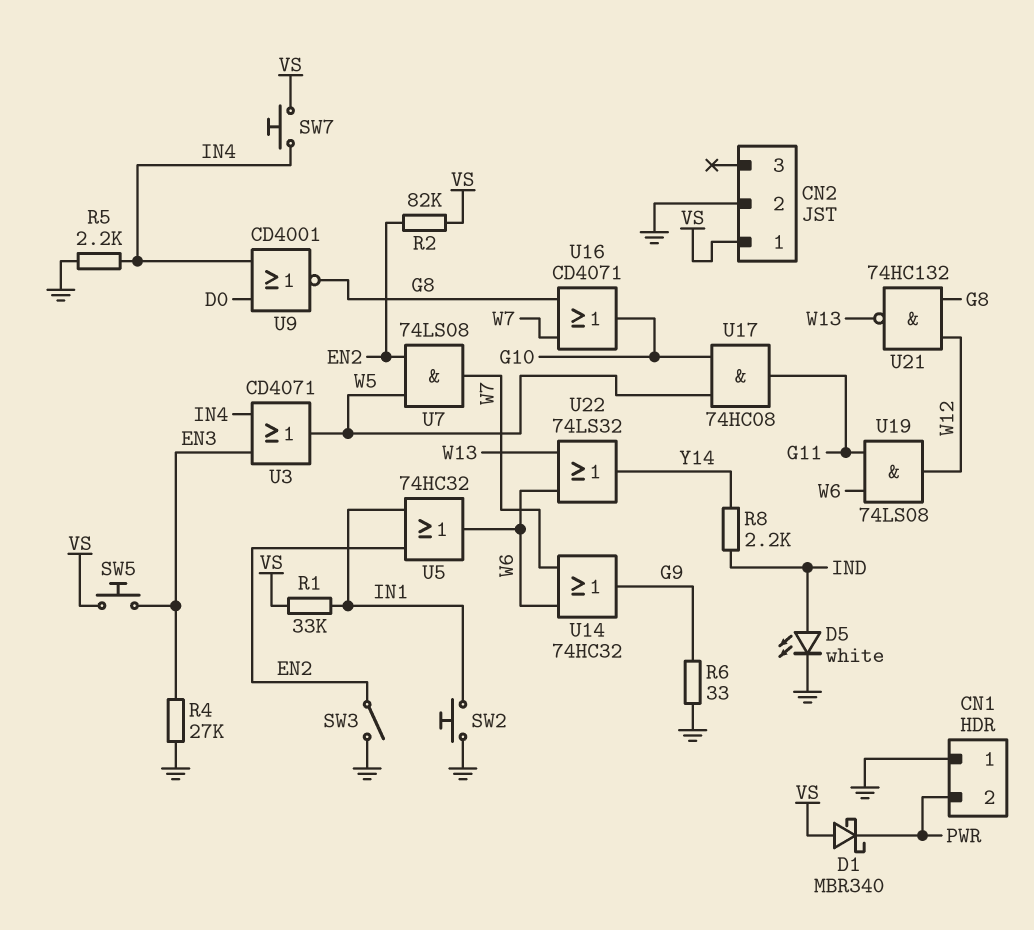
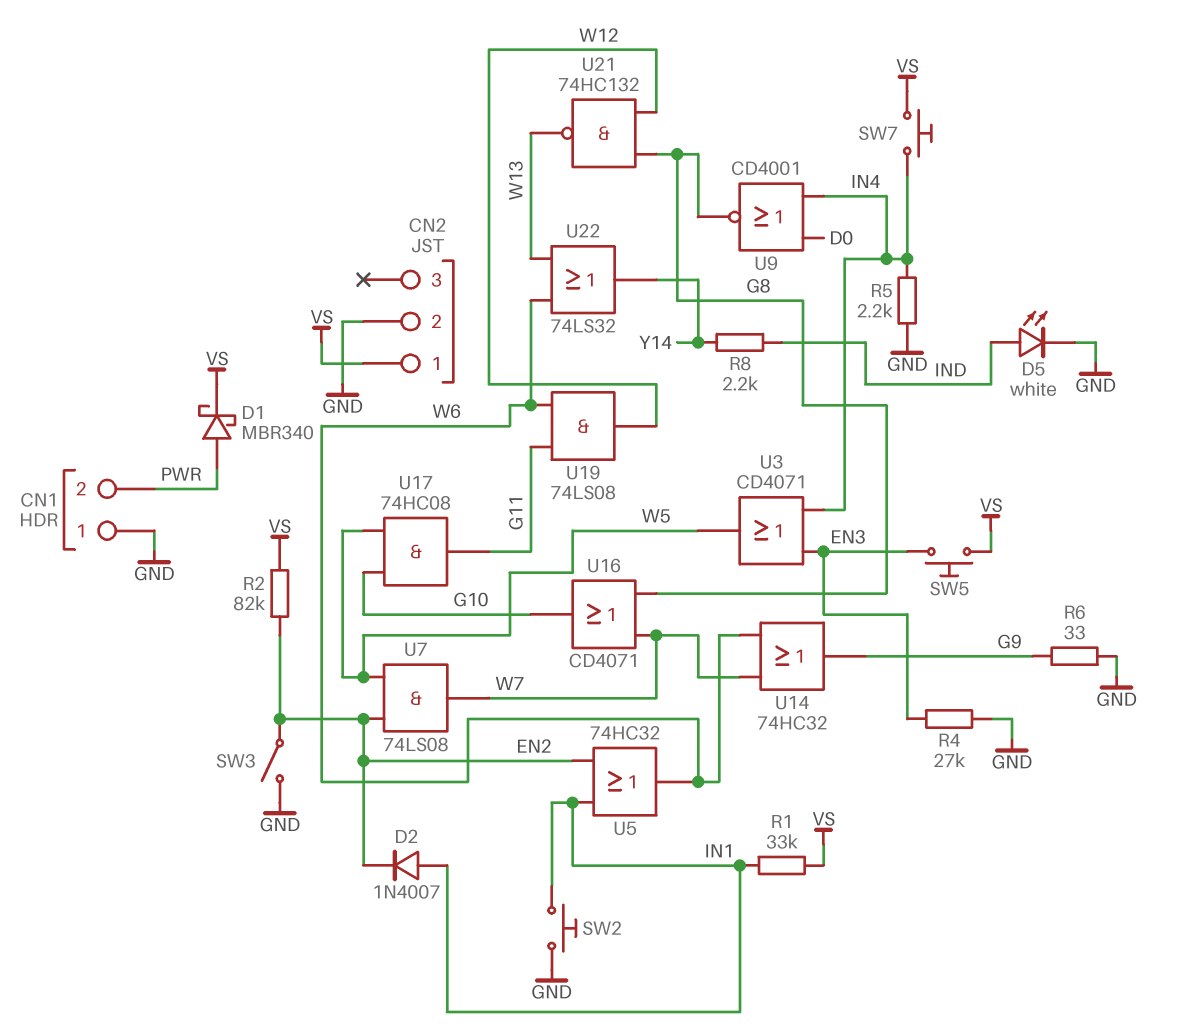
D1: schottky MBR340 (A VS, K PWR) -> schottky MBR340 (A PWR, K VS)
D2: none -> diode 1N4007 (A IN1, K EN2)

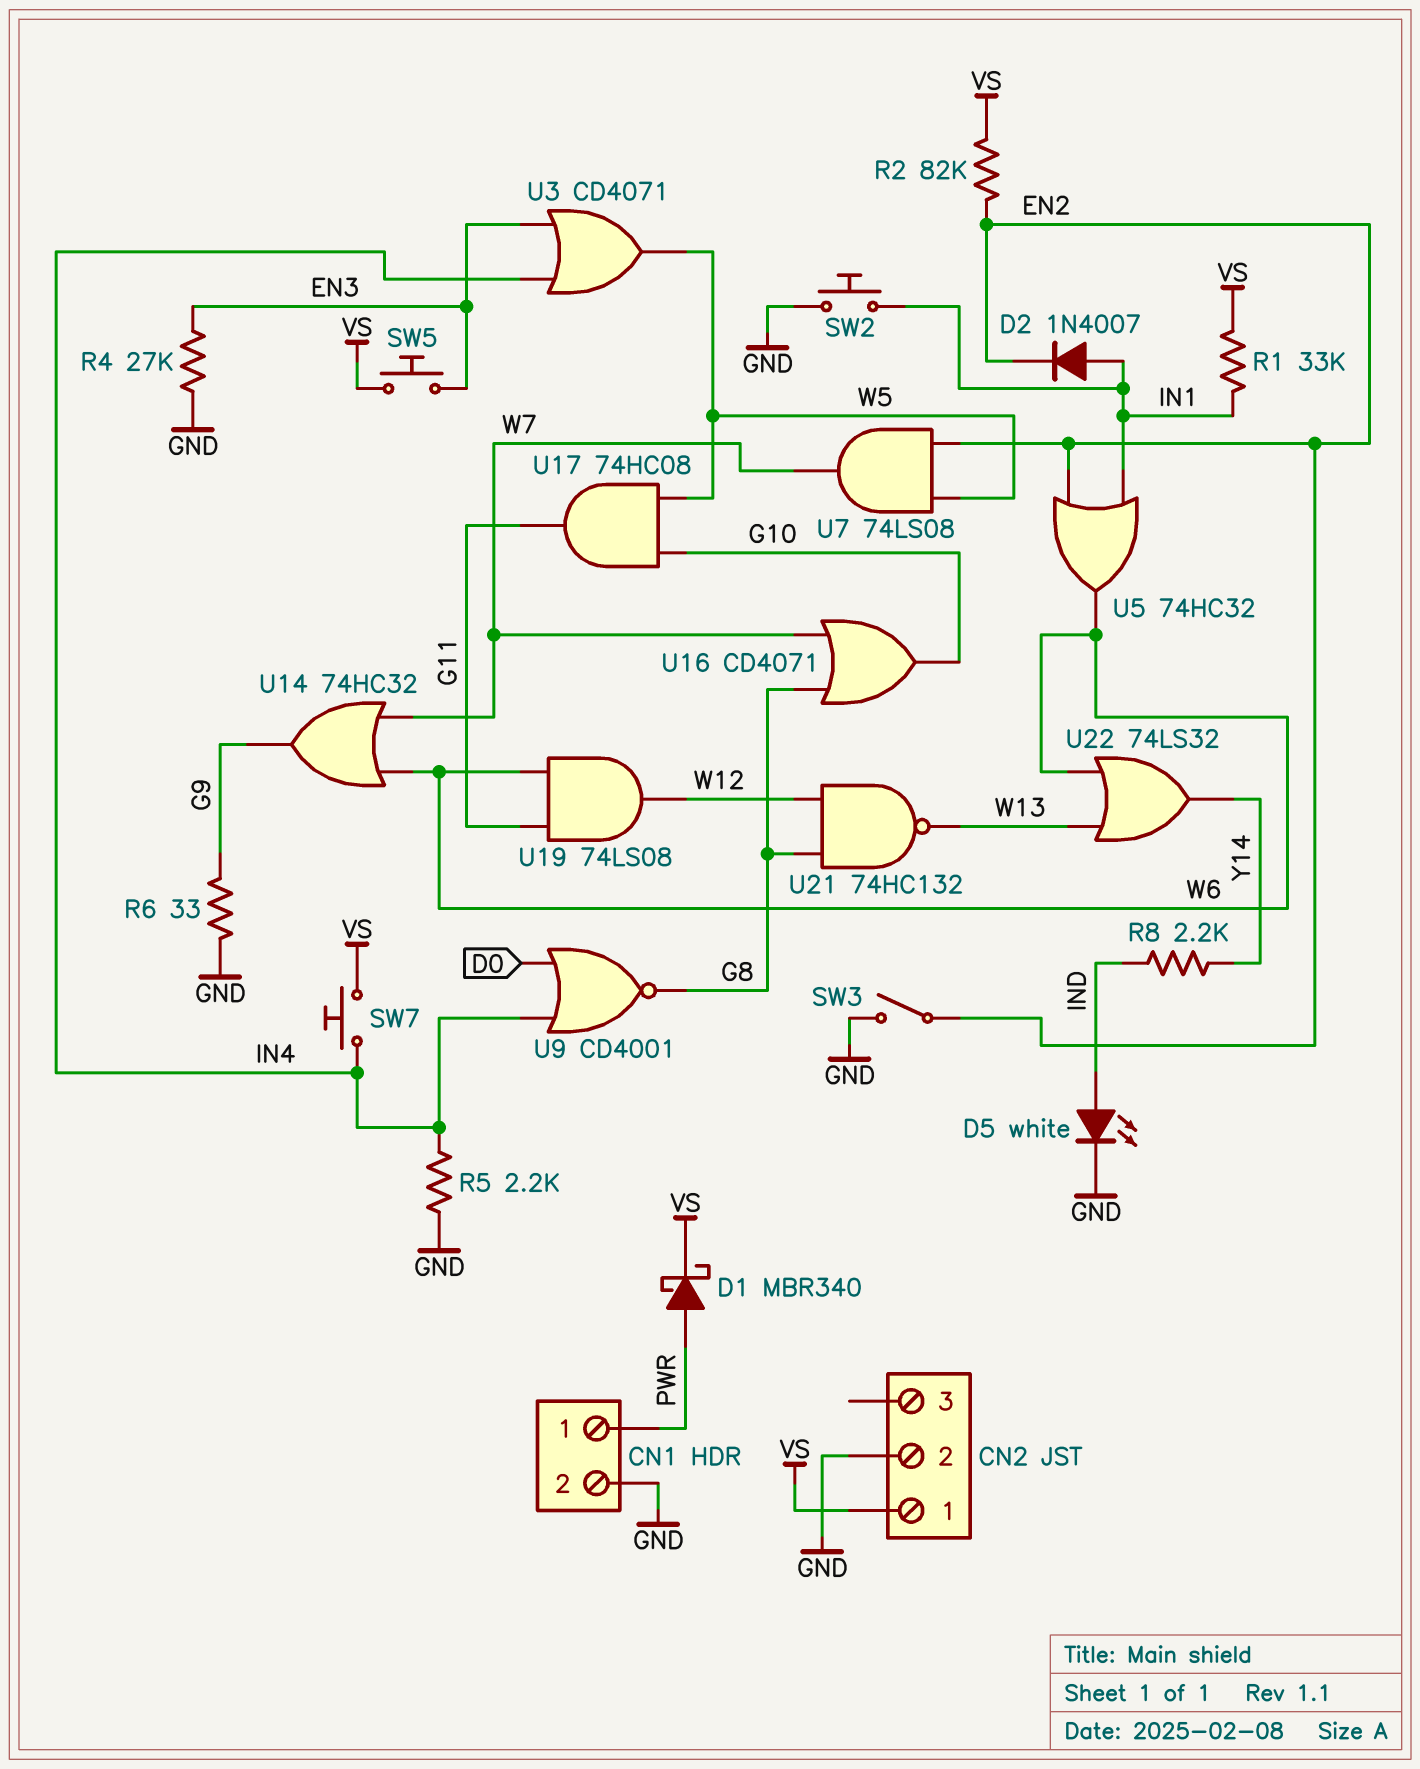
CN1 pin 1: GND -> PWR
CN1 pin 2: PWR -> GND

